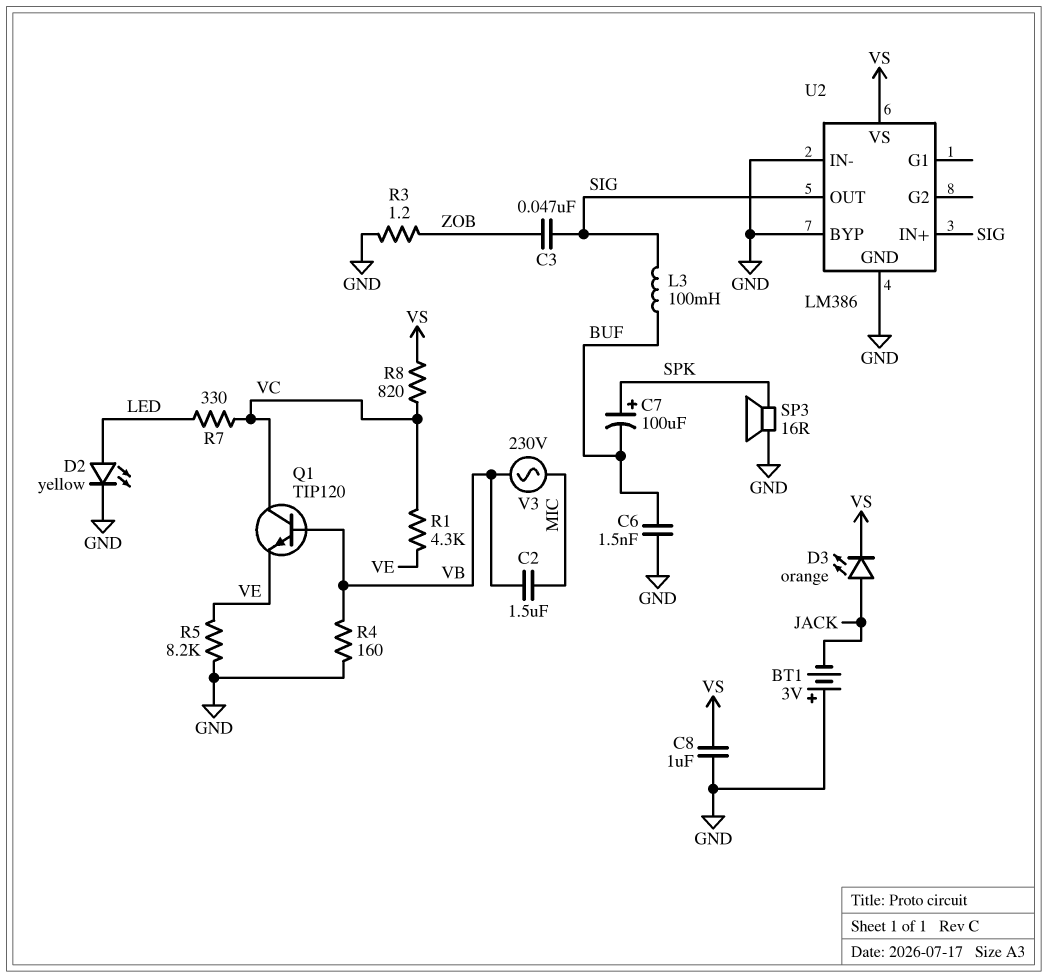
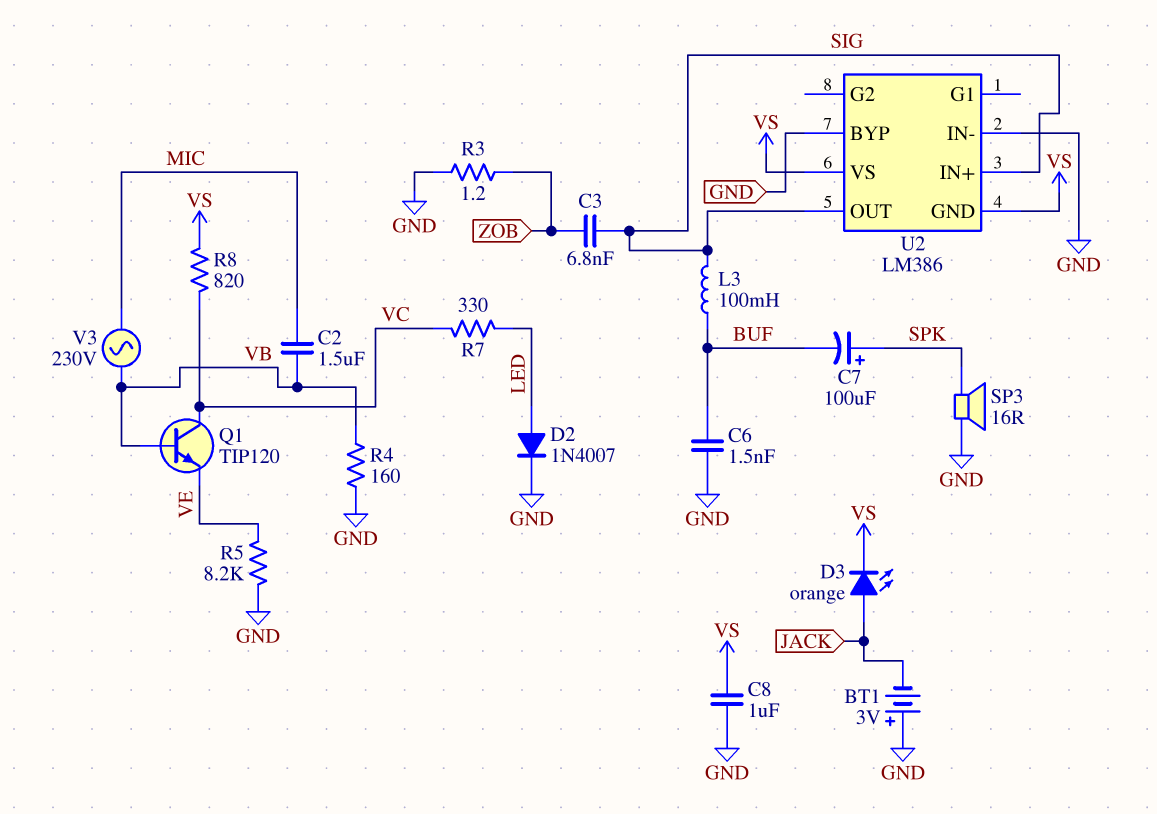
C3: 47nF (SIG, ZOB) -> 6.8nF (SIG, ZOB)
D2: LED yellow (A LED, K GND) -> diode 1N4007 (A LED, K GND)
R1: 4.3k (VC, VE) -> none
U2 pin GND: GND -> VS

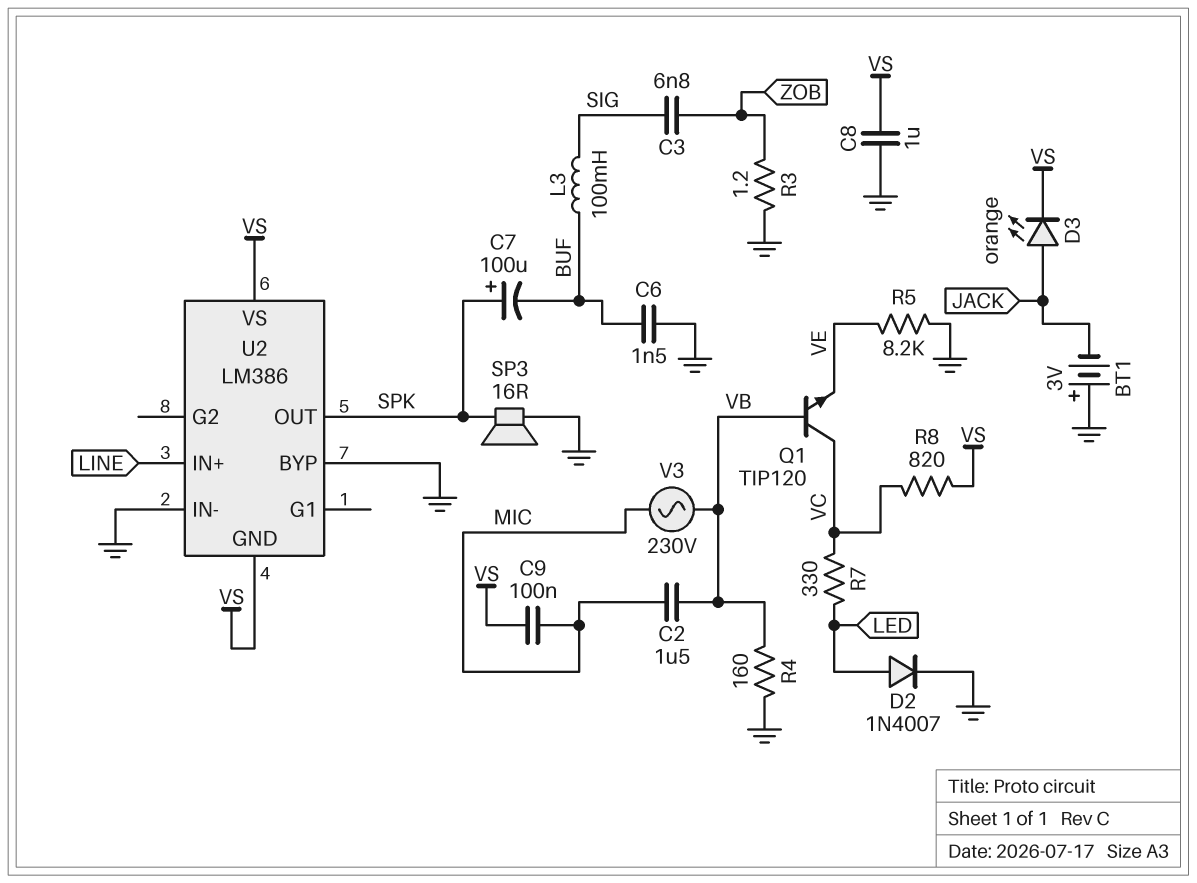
C9: none -> 100nF (MIC, VS)
U2 pin IN+: SIG -> LINE
U2 pin OUT: SIG -> SPK

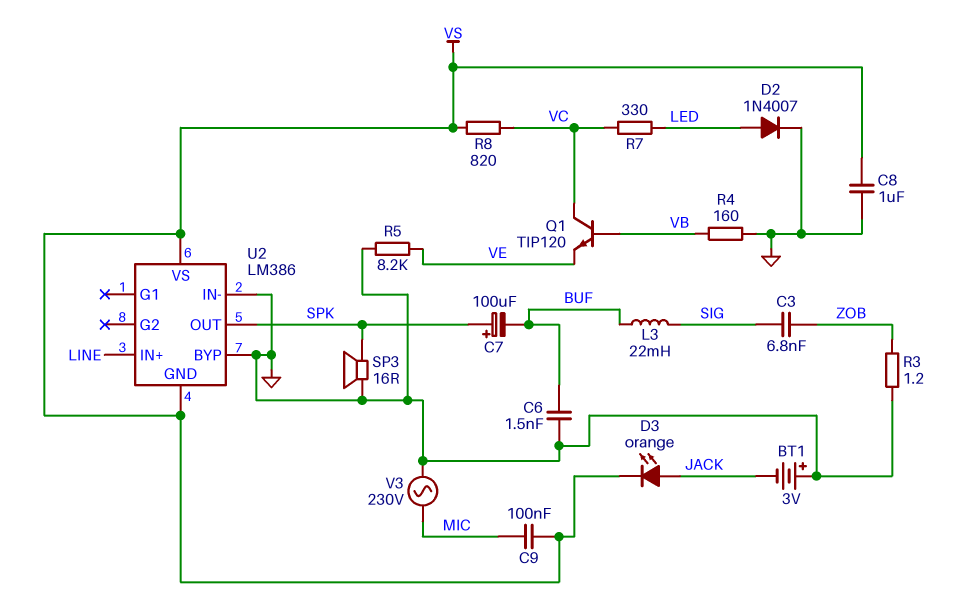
C2: 1.5uF (MIC, VB) -> none
L3: 100mH (BUF, SIG) -> 22mH (BUF, SIG)
V3: AC 230V (MIC, VB) -> AC 230V (GND, MIC)

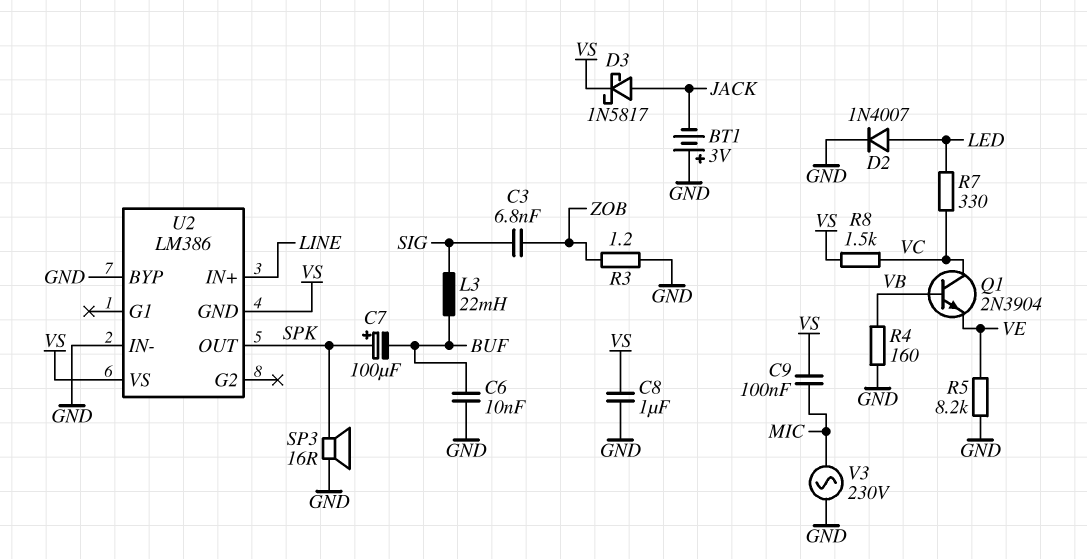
C6: 1.5nF (BUF, GND) -> 10nF (BUF, GND)
D3: LED orange (A JACK, K VS) -> schottky 1N5817 (A JACK, K VS)
Q1: NPN TIP120 (B VB, C VC, E VE) -> NPN 2N3904 (B VB, C VC, E VE)
R8: 820 (VC, VS) -> 1.5k (VC, VS)

